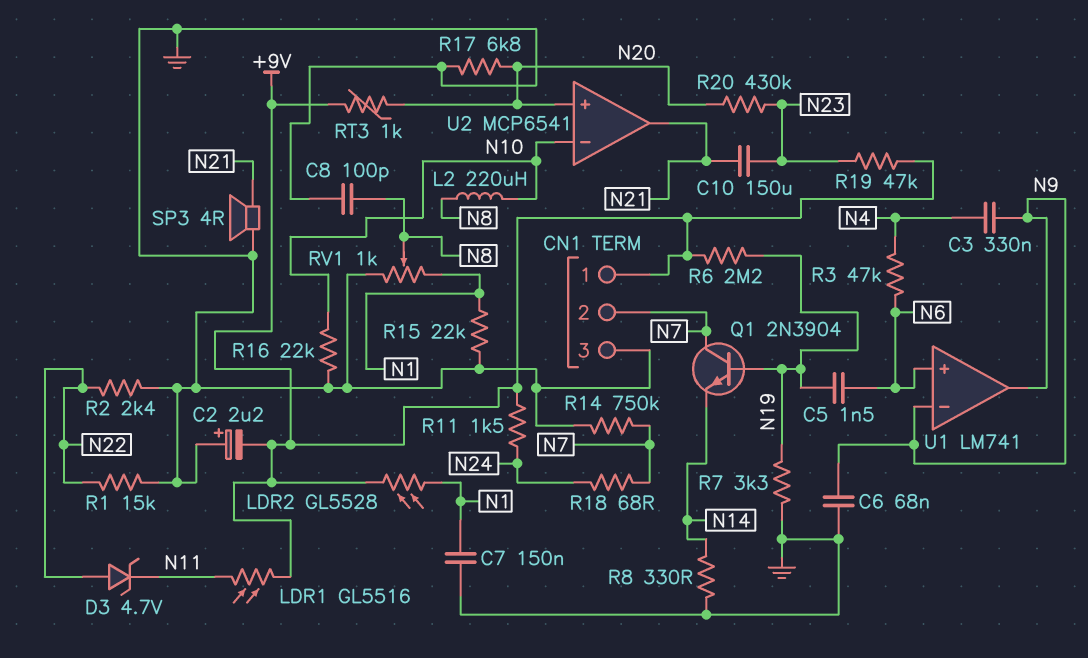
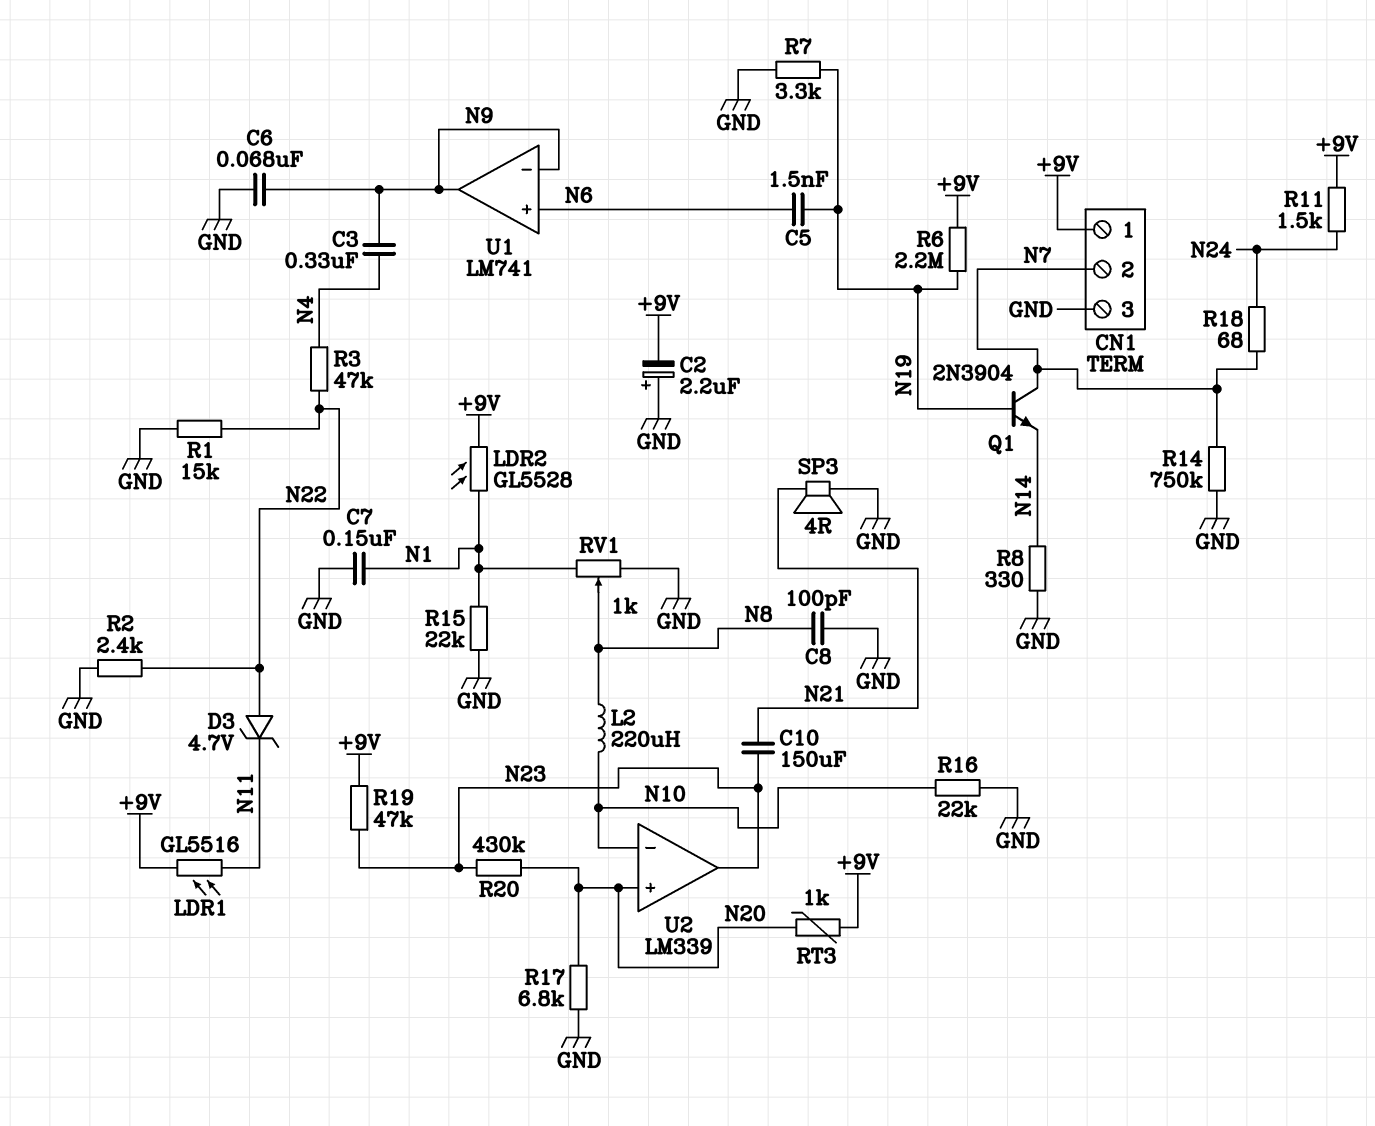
R3: 47k (N4, N6) -> 47k (N4, N22)
U2: MCP6541 -> LM339
U2 pin out: N21 -> N23

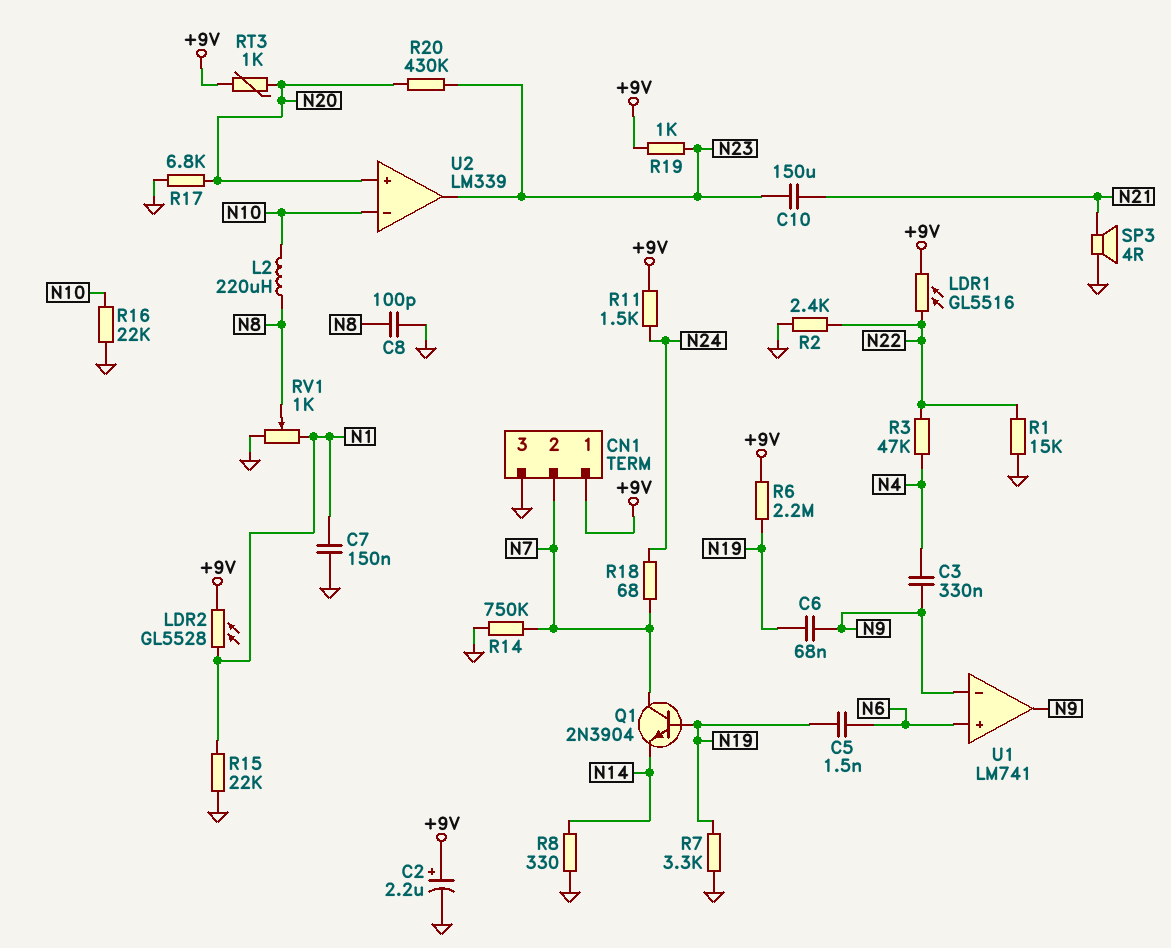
C2: 2.2uF (plus GND, minus +9V) -> 2.2uF (plus +9V, minus GND)
C6: 68nF (GND, N9) -> 68nF (N9, N19)
D3: zener 4.7V (A N22, K N11) -> none
LDR1: GL5516 (+9V, N11) -> GL5516 (+9V, N22)
R19: 47k (+9V, N23) -> 1k (+9V, N23)

